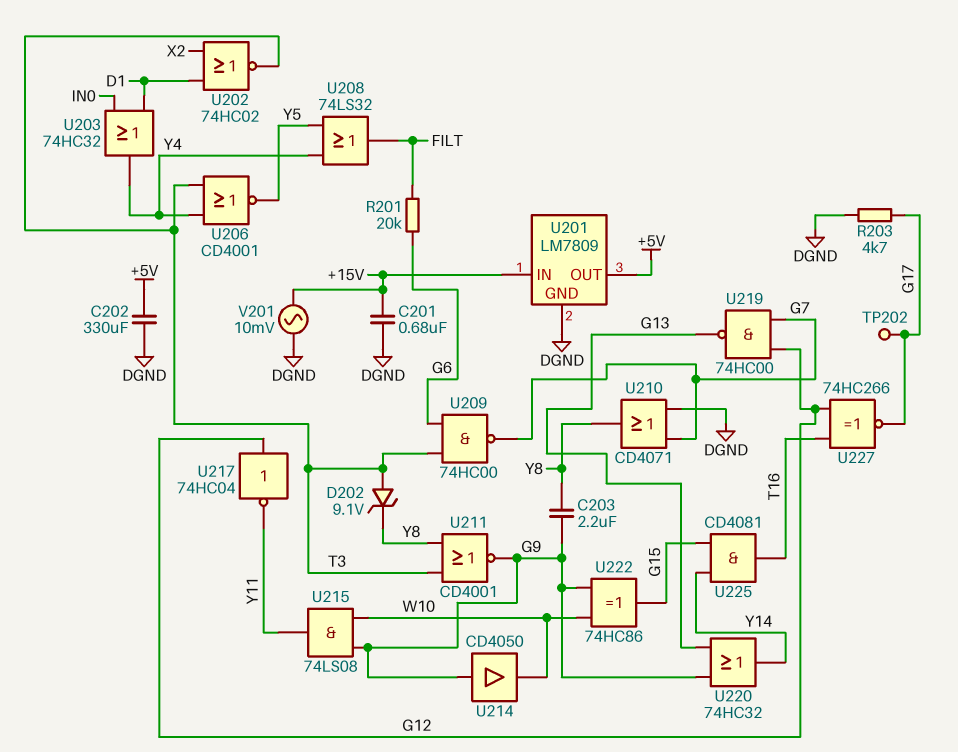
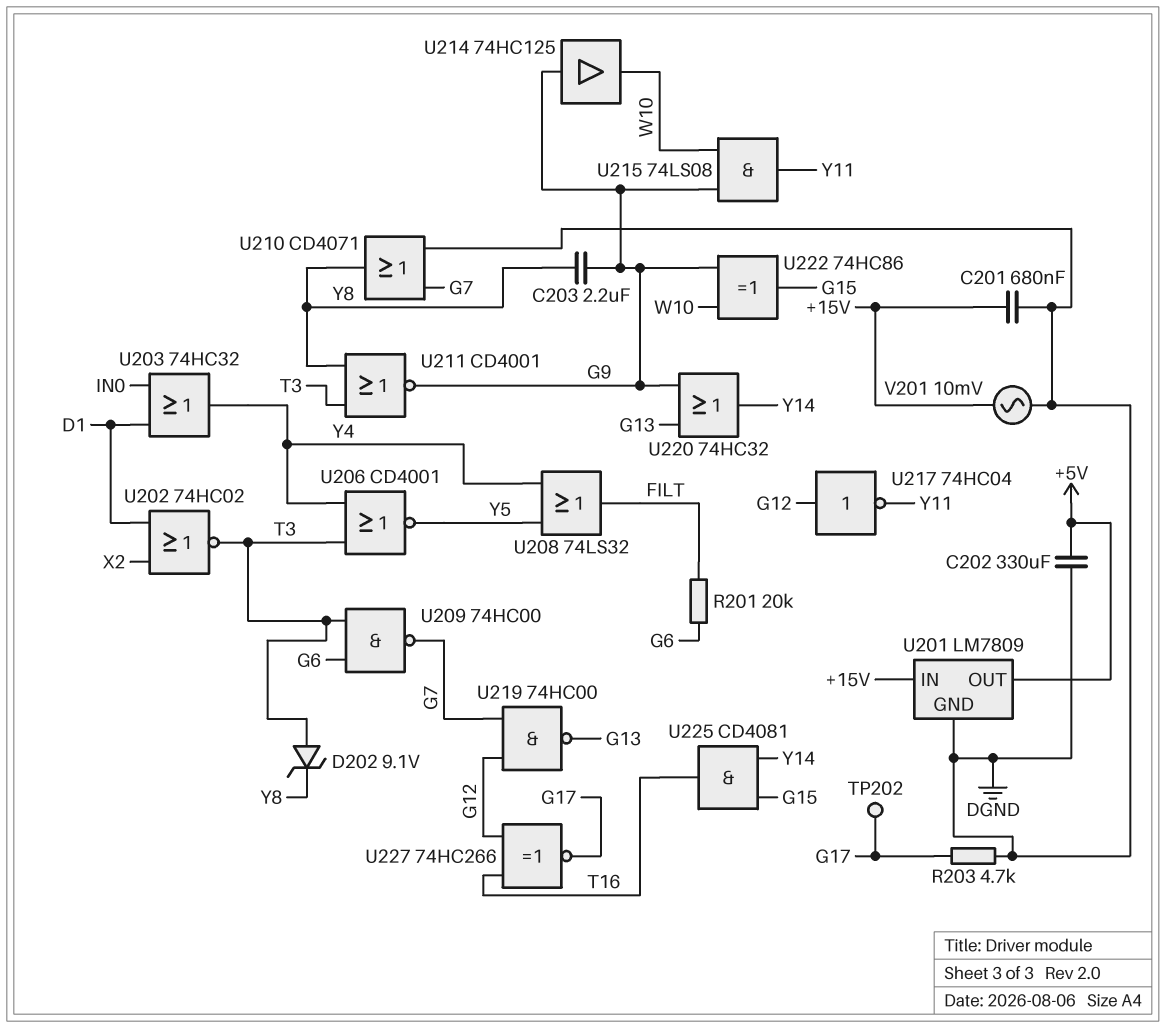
U214: buffer CD4050 (in G9, out W10) -> buffer 74HC125 (in G9, out W10)

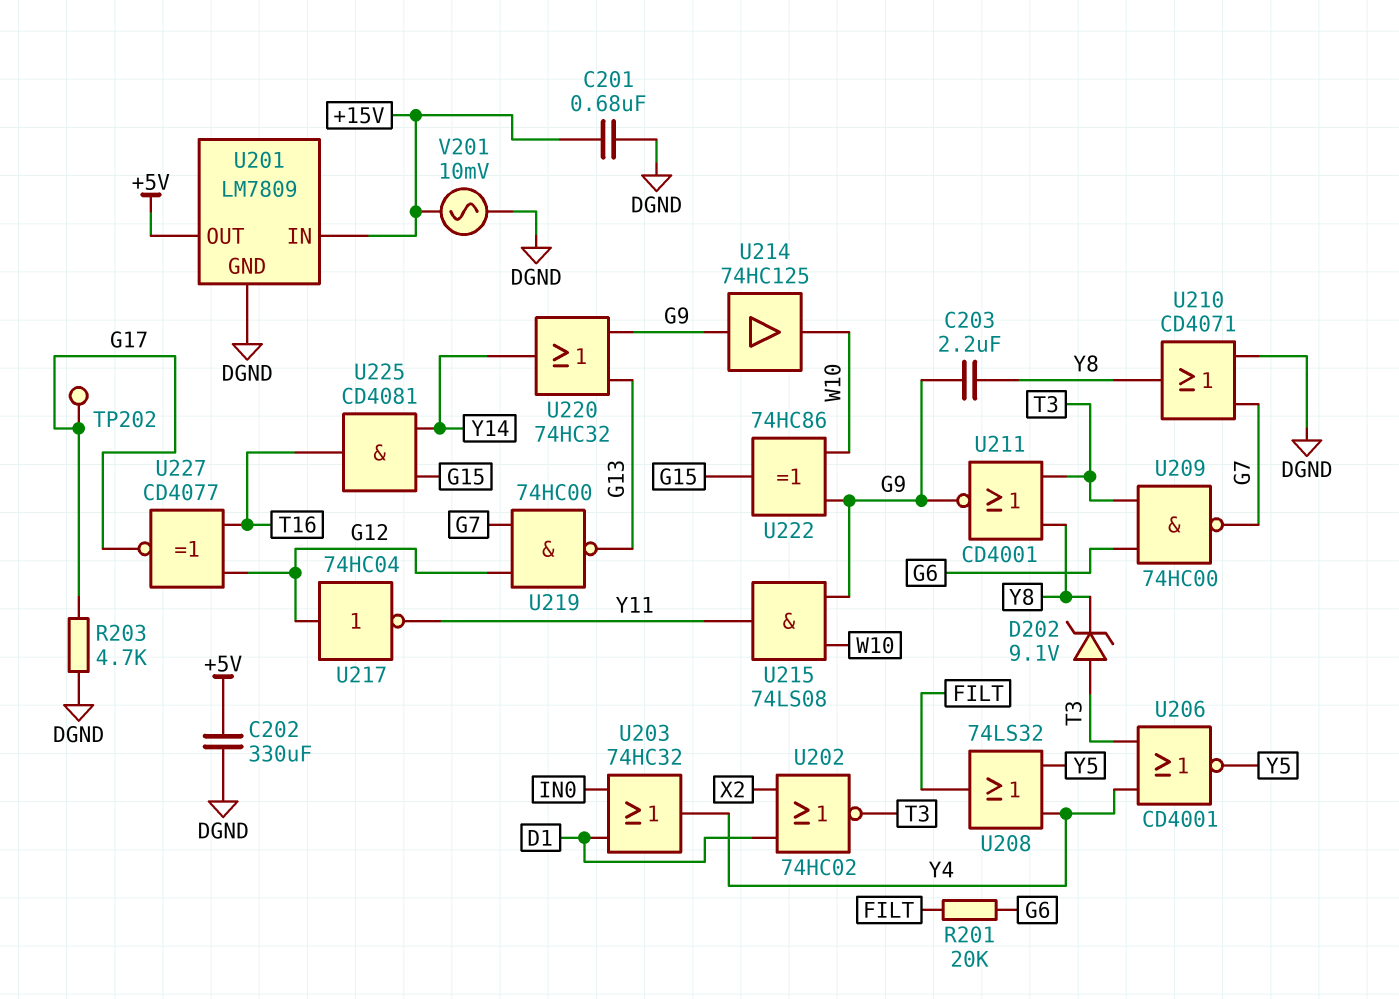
U227: XNOR 74HC266 (in G12, in T16, out G17) -> XNOR CD4077 (in G12, in T16, out G17)

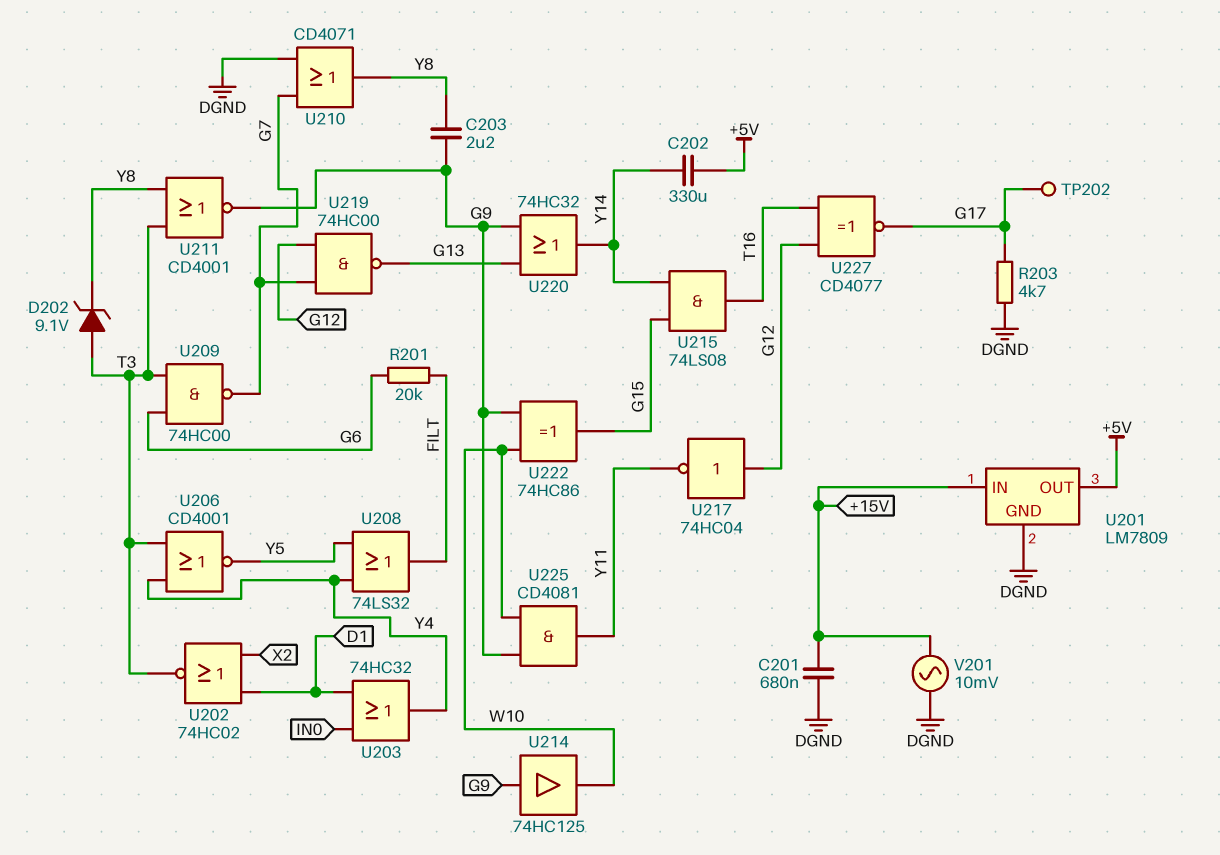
C202: 330uF (+5V, DGND) -> 330uF (+5V, Y14)
U215: AND 74LS08 (in G9, in W10, out Y11) -> AND 74LS08 (in G15, in Y14, out T16)
U225: AND CD4081 (in G15, in Y14, out T16) -> AND CD4081 (in G9, in W10, out Y11)

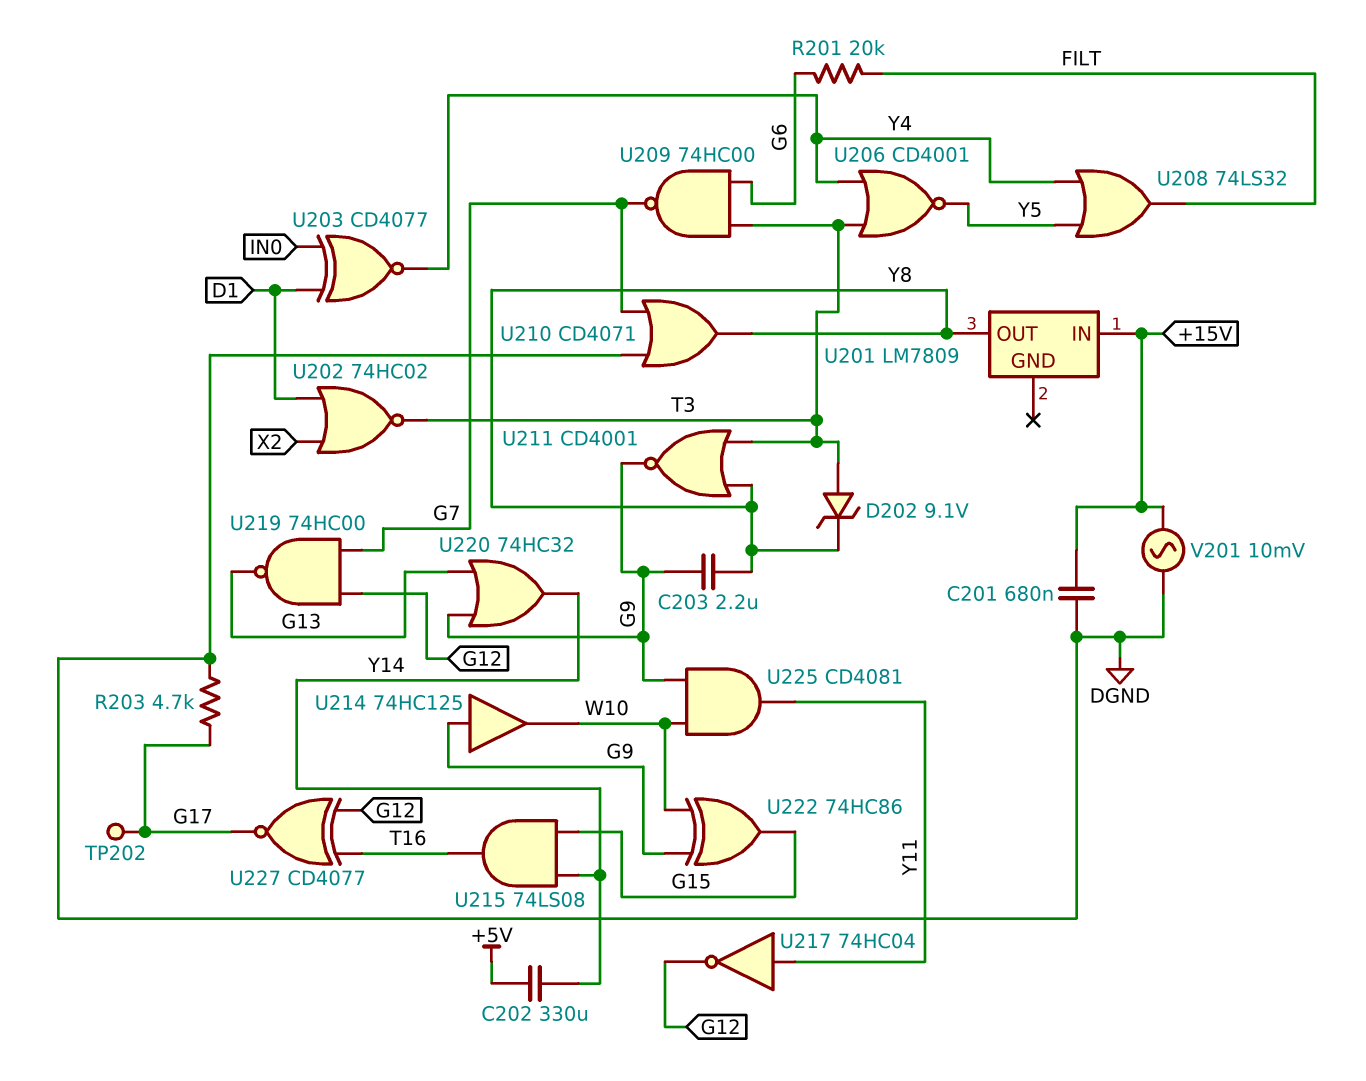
U201 pin GND: DGND -> none
U201 pin OUT: +5V -> Y8
U203: OR 74HC32 (in D1, in IN0, out Y4) -> XNOR CD4077 (in D1, in IN0, out Y4)
U217: NOT 74HC04 (in G12, out Y11) -> NOT 74HC04 (in Y11, out G12)

